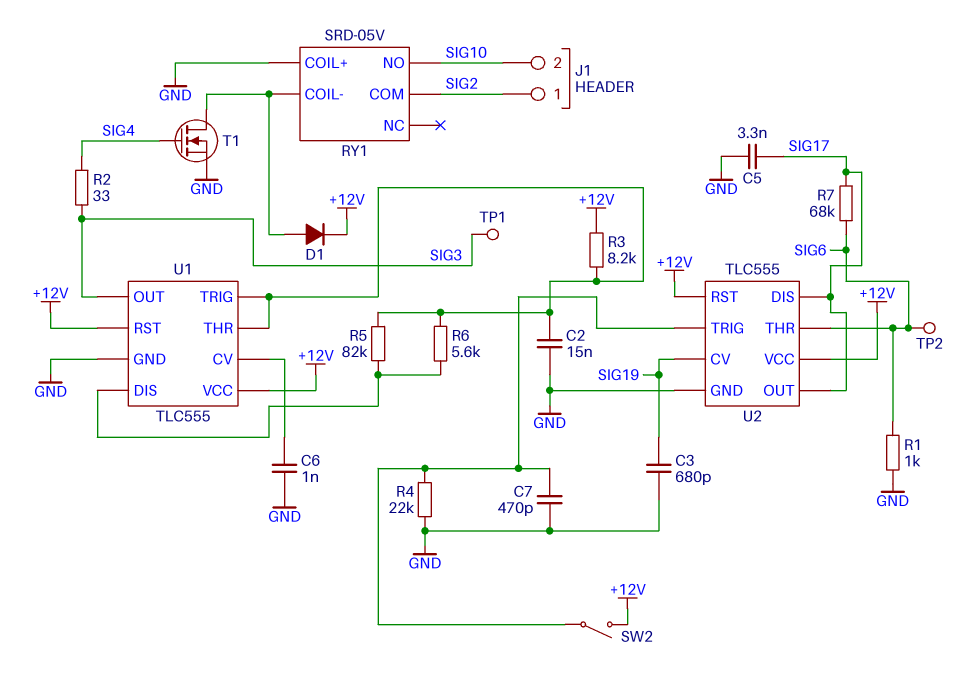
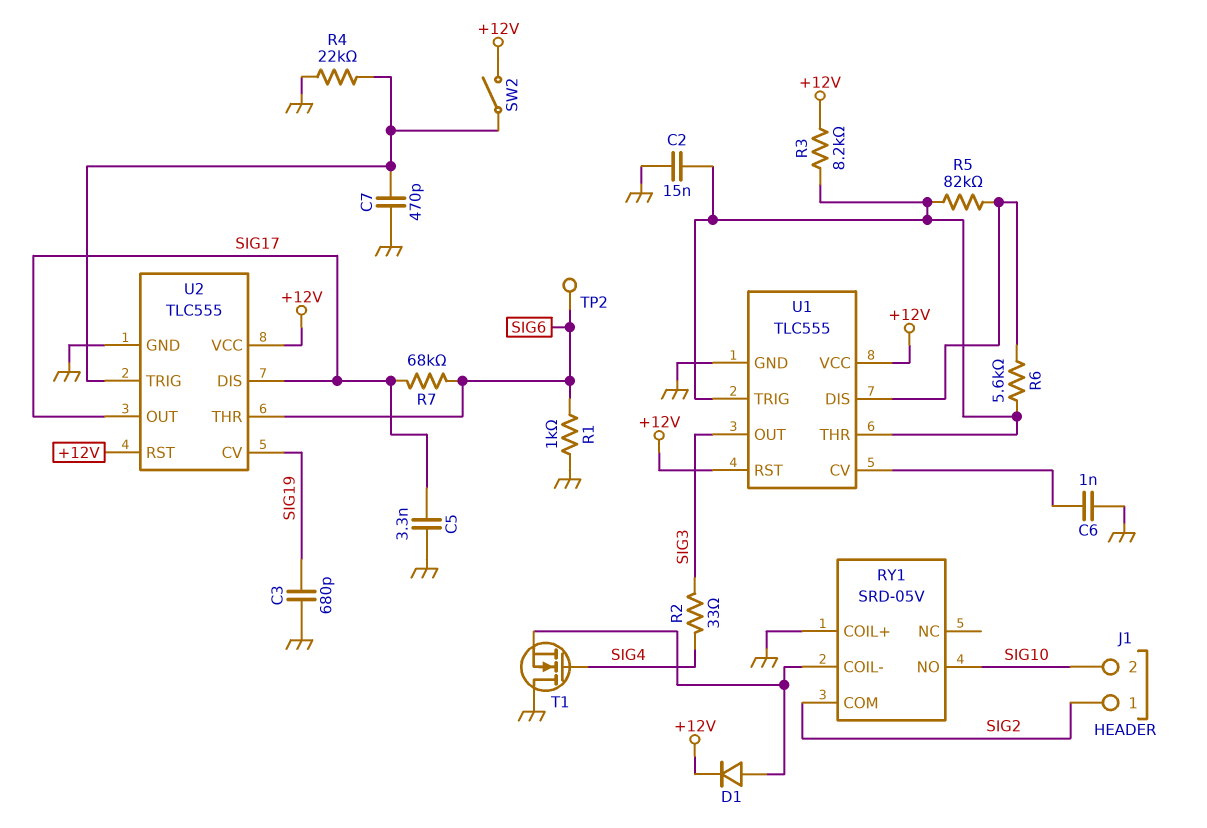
T1: NMOS (G SIG4, D RY1/COIL-, S GND) -> NMOS (G SIG4, D GND, S RY1/COIL-)
TP1: test point (SIG3) -> none

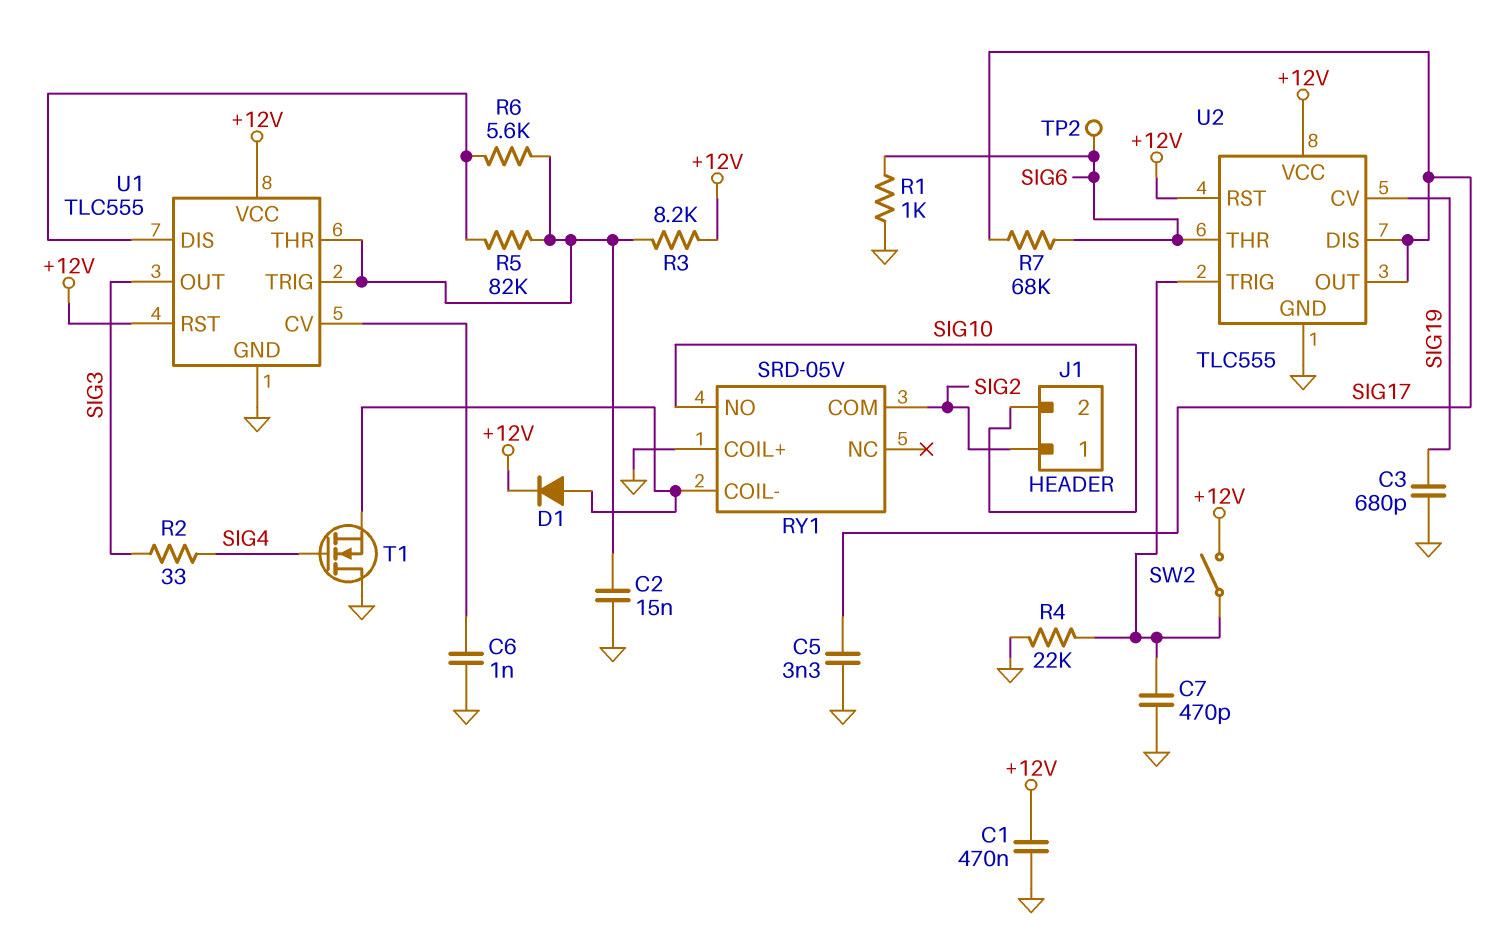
C1: none -> 470nF (+12V, GND)

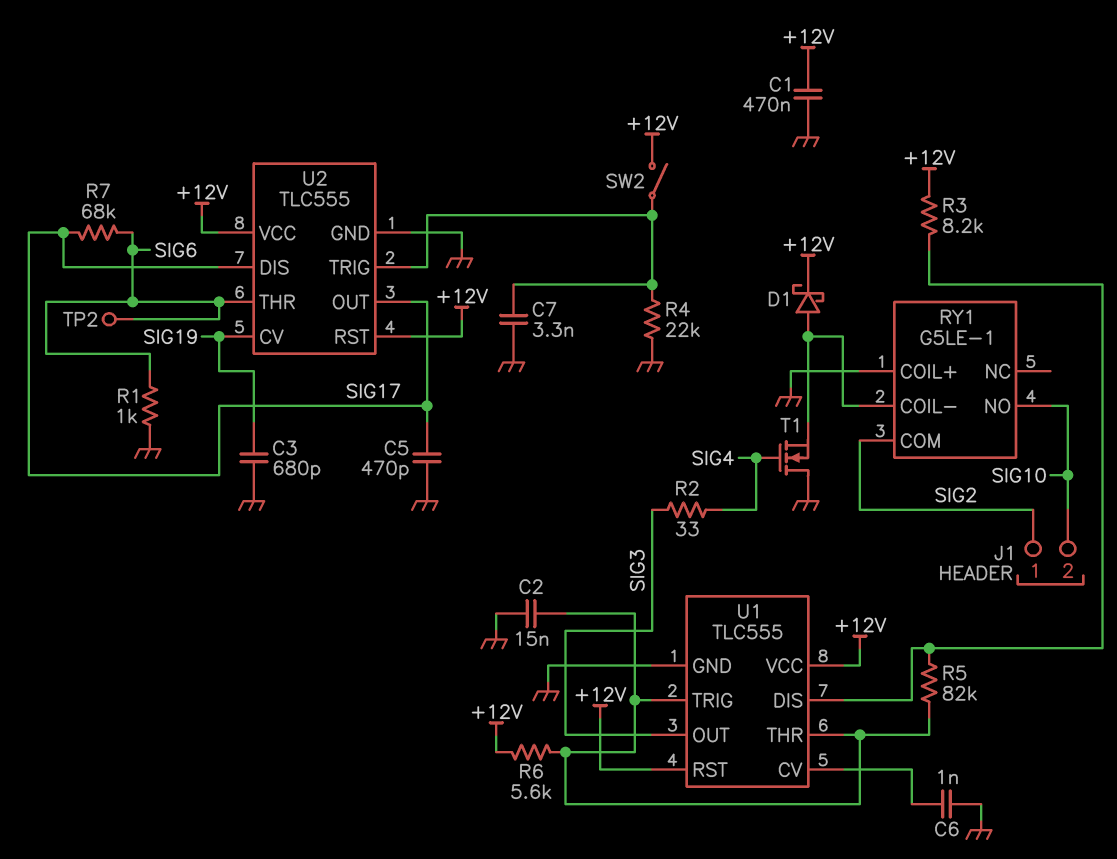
C5: 3.3nF (GND, SIG17) -> 470pF (GND, SIG17)
C7: 470pF (GND, U2/TRIG) -> 3.3nF (GND, U2/TRIG)
D1: diode (A RY1/COIL-, K +12V) -> schottky (A RY1/COIL-, K +12V)
R3: 8.2k (+12V, U1/THR) -> 8.2k (+12V, U1/DIS)
R6: 5.6k (U1/DIS, U1/THR) -> 5.6k (+12V, U1/THR)
RY1: SRD-05V -> G5LE-1

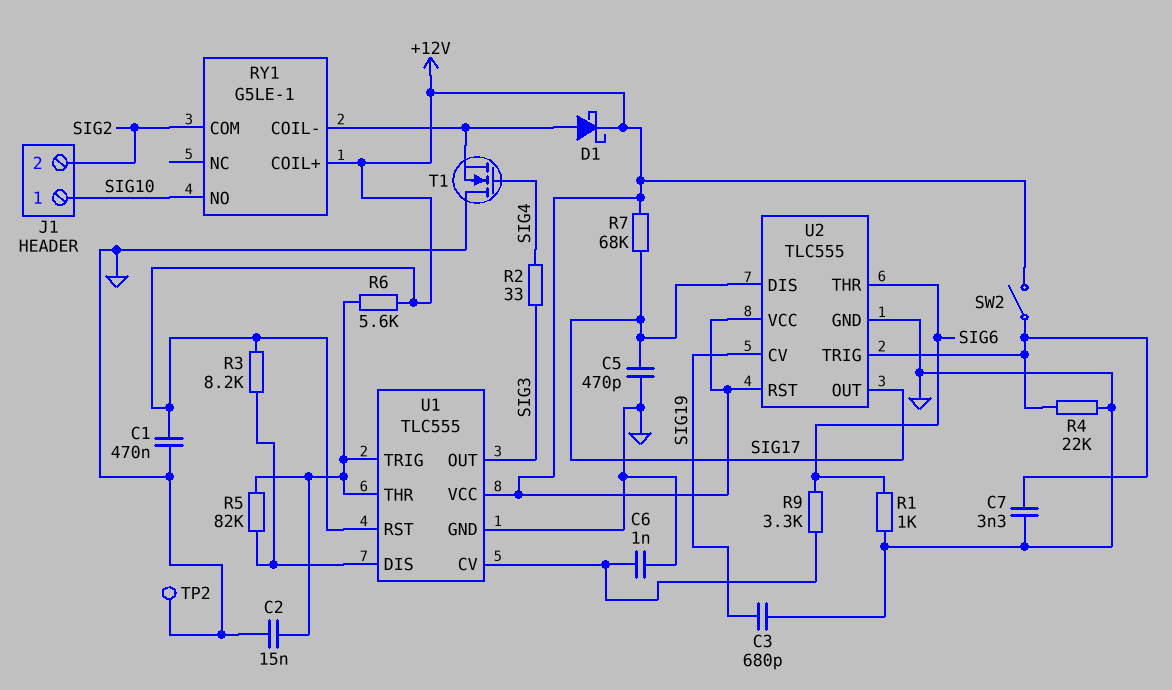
J1 pin 1: SIG2 -> SIG10
J1 pin 2: SIG10 -> SIG2
R7: 68k (SIG6, SIG17) -> 68k (+12V, SIG17)
R9: none -> 3.3k (SIG6, U1/CV)
RY1 pin COIL+: GND -> +12V
TP2: test point (SIG6) -> test point (GND)

